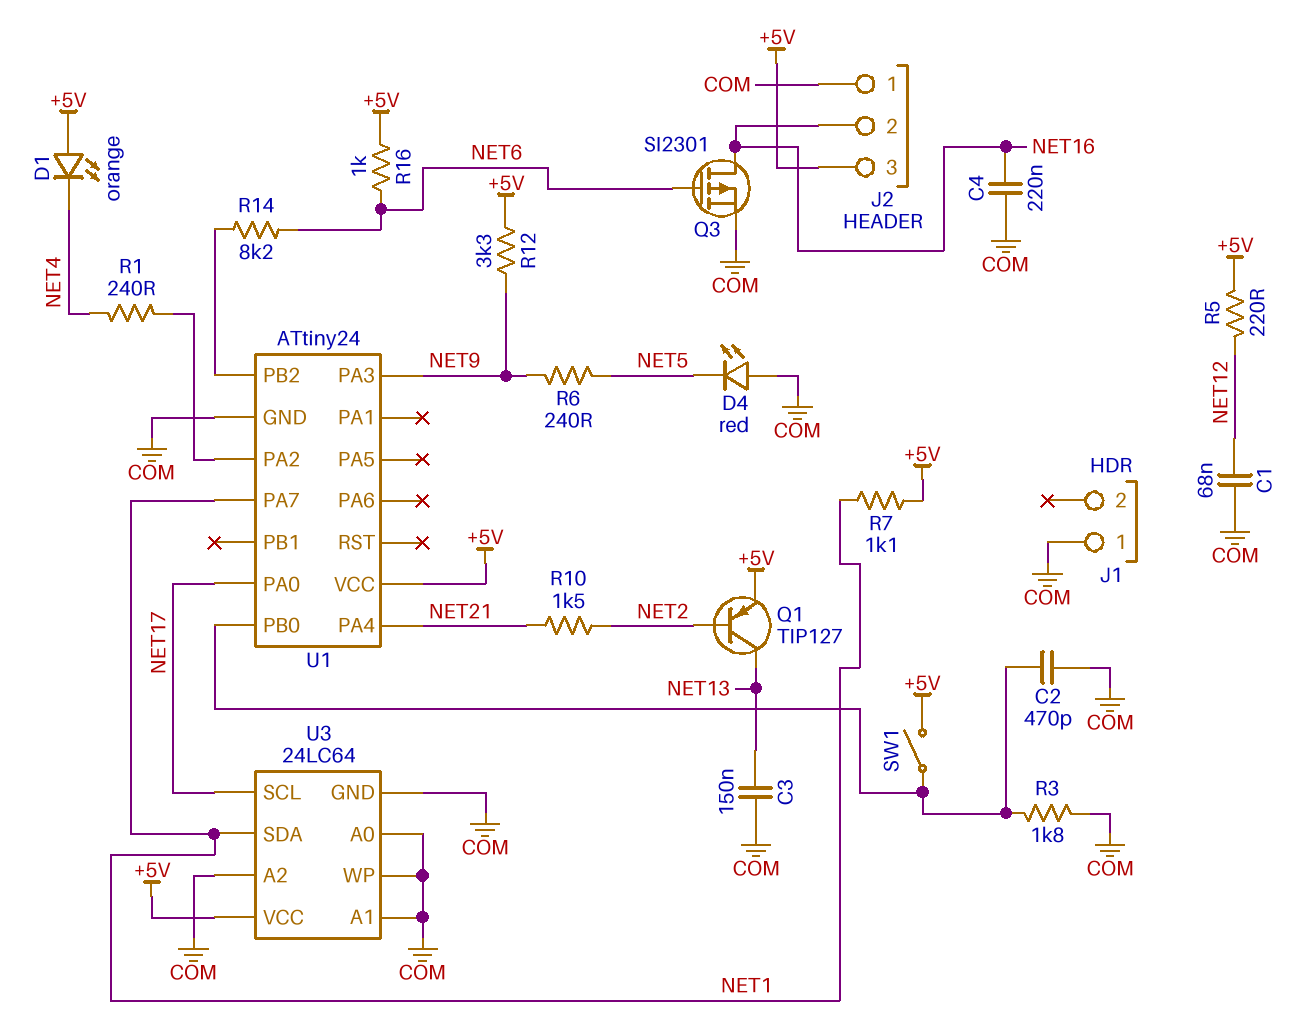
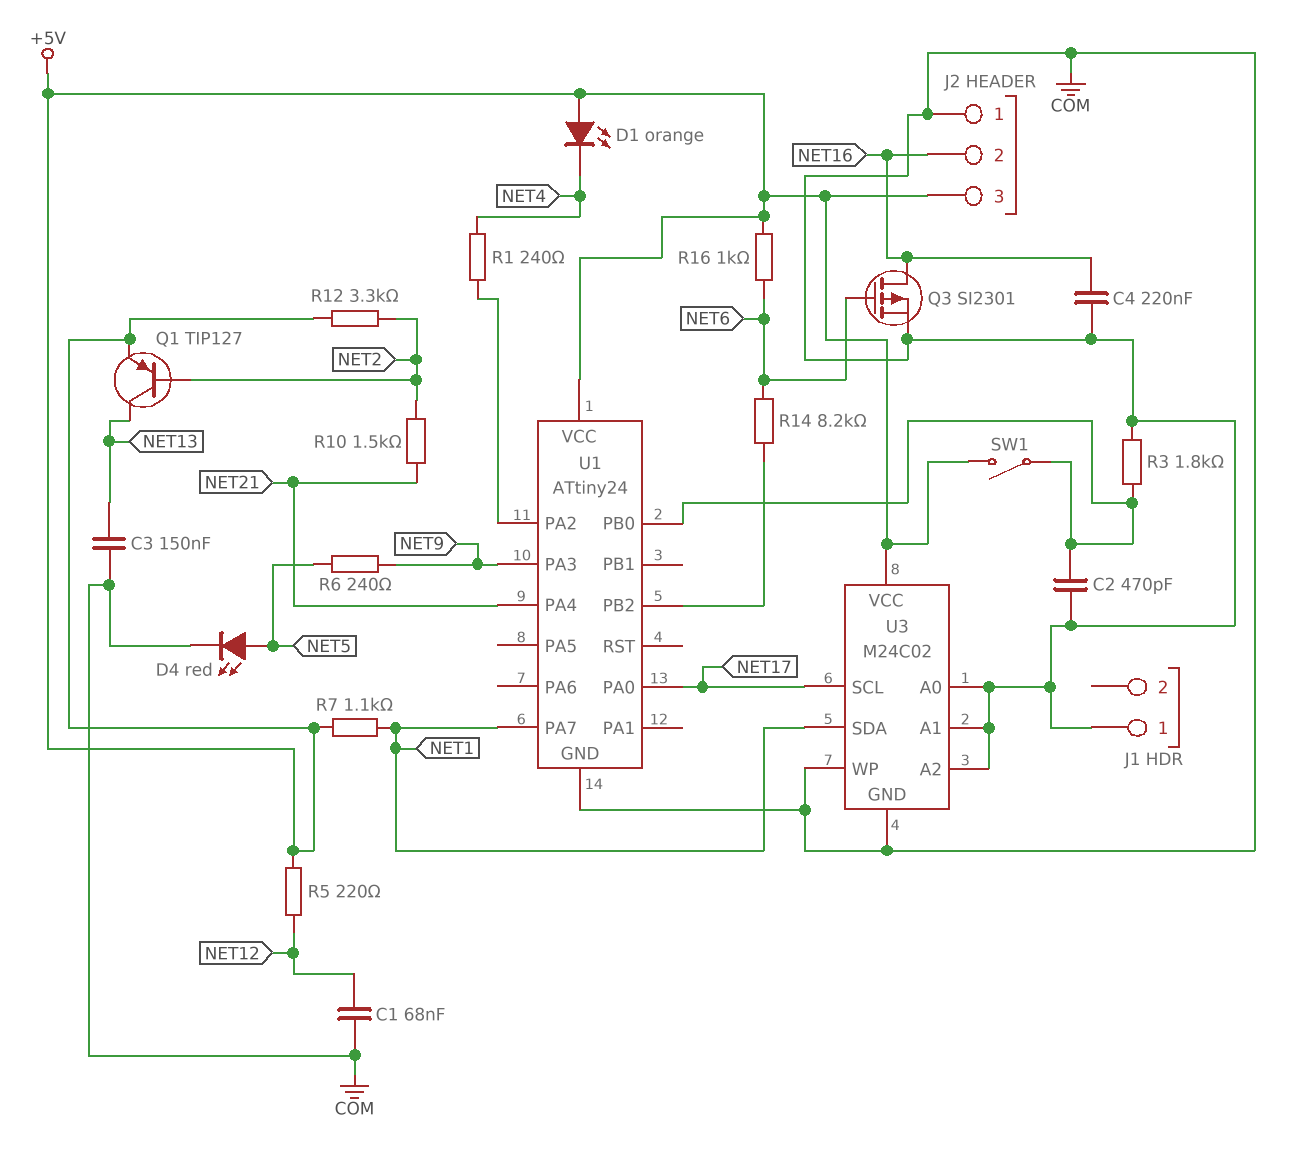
D4: LED red (A COM, K NET5) -> LED red (A NET5, K COM)
R12: 3.3k (+5V, NET9) -> 3.3k (+5V, NET2)
U3: 24LC64 -> M24C02

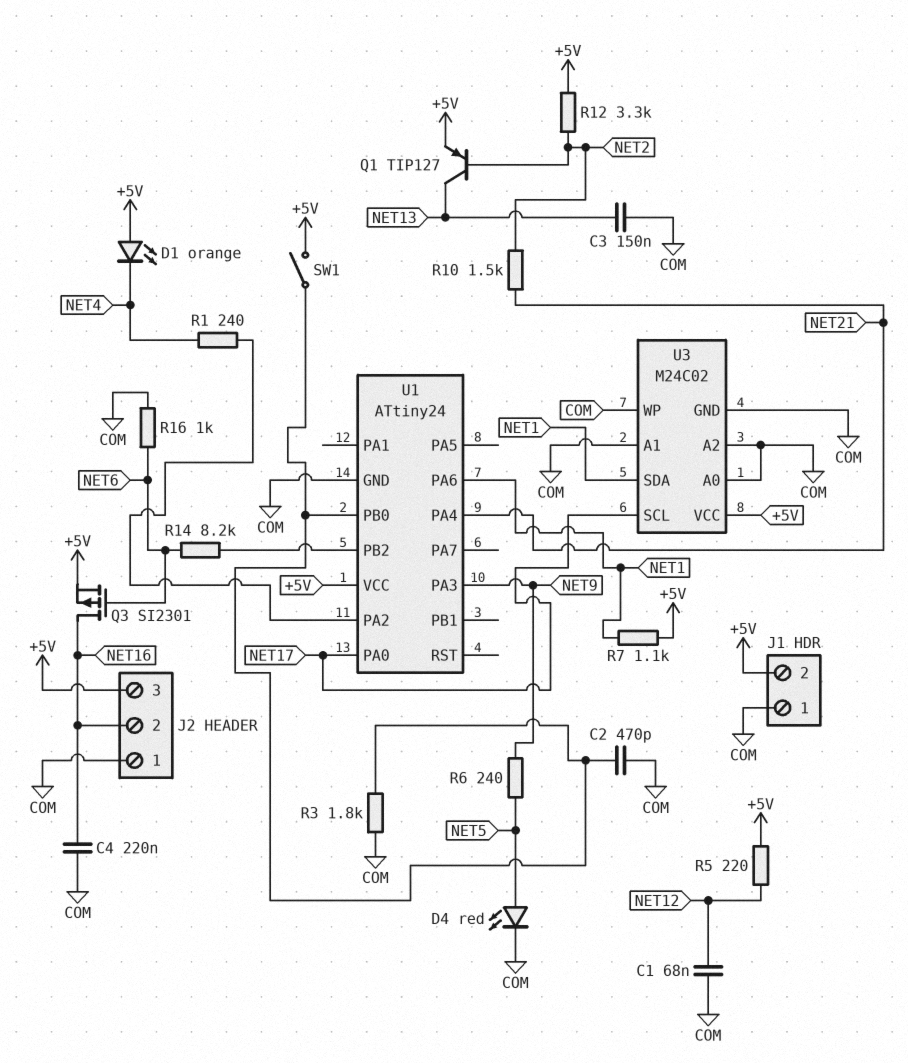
J1 pin 2: none -> +5V
Q3: PMOS SI2301 (G NET6, D NET16, S COM) -> PMOS SI2301 (G NET6, D NET16, S +5V)
R16: 1k (+5V, NET6) -> 1k (COM, NET6)
U1 pin PA6: none -> NET1
U1 pin PA7: NET1 -> none

